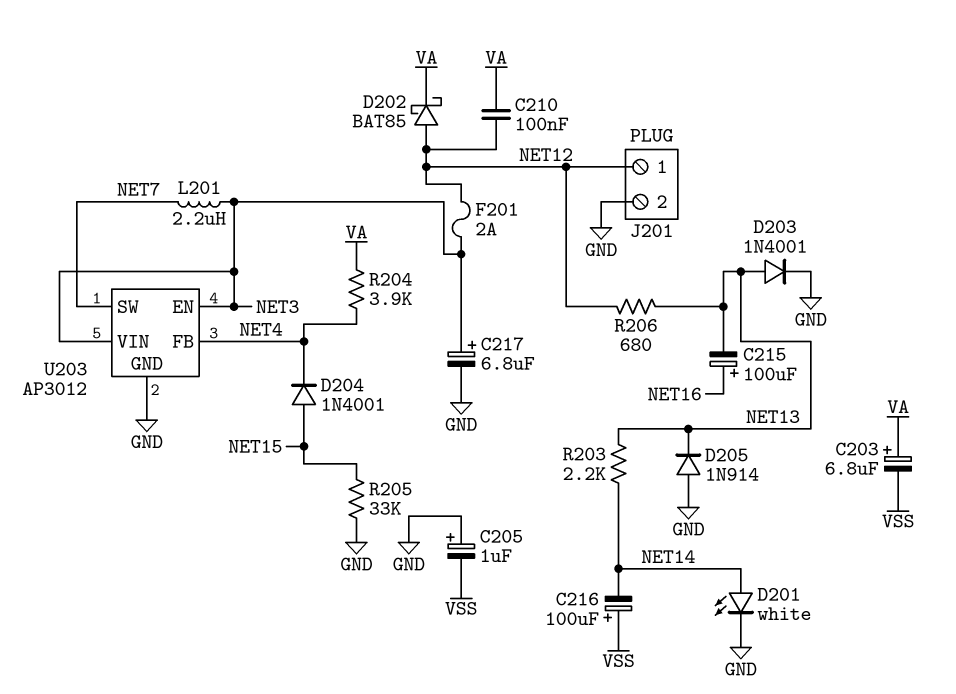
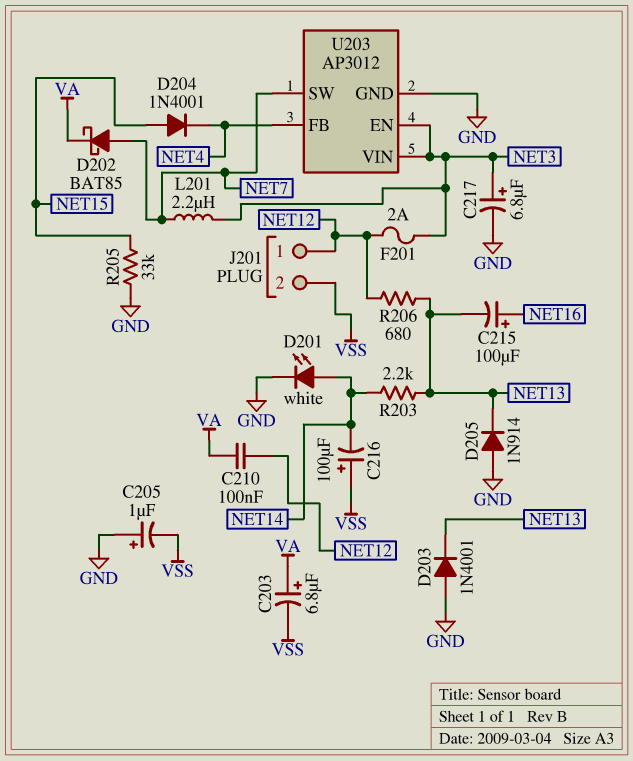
D202: schottky BAT85 (A NET12, K VA) -> schottky BAT85 (A NET7, K VA)
D203: diode 1N4001 (A NET13, K GND) -> diode 1N4001 (A GND, K NET13)
J201 pin 2: GND -> VSS
R204: 3.9k (NET4, VA) -> none

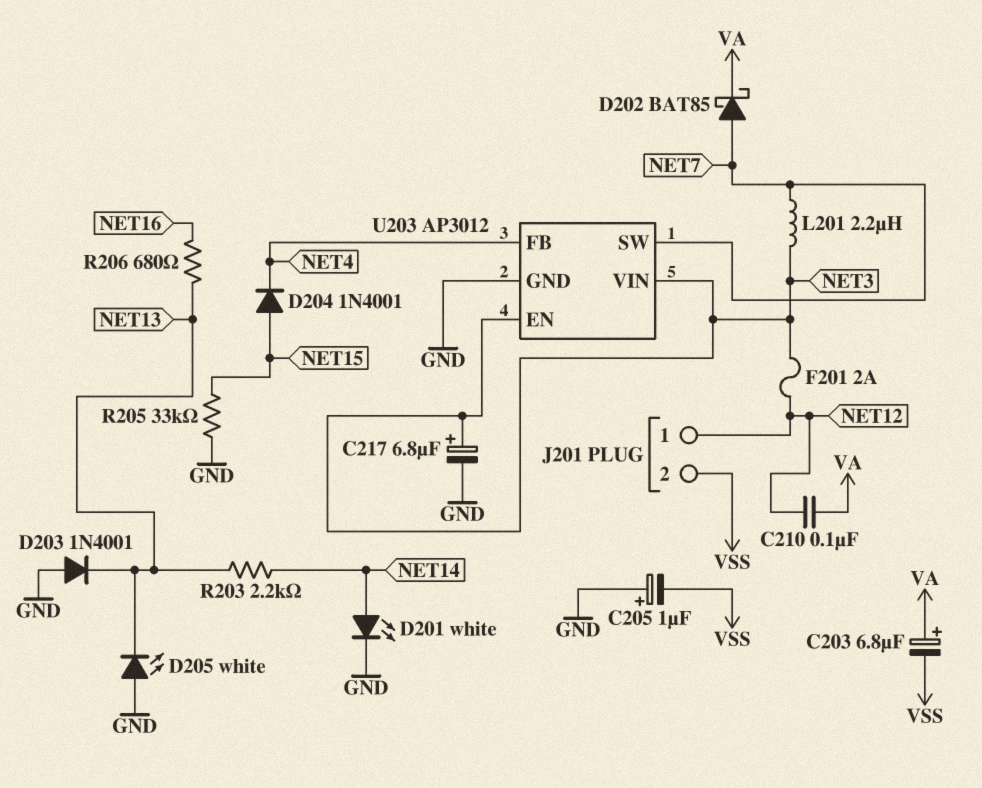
C215: 100uF (plus NET16, minus NET13) -> none
C216: 100uF (plus VSS, minus NET14) -> none
D205: diode 1N914 (A GND, K NET13) -> LED white (A GND, K NET13)
R206: 680 (NET12, NET13) -> 680 (NET13, NET16)

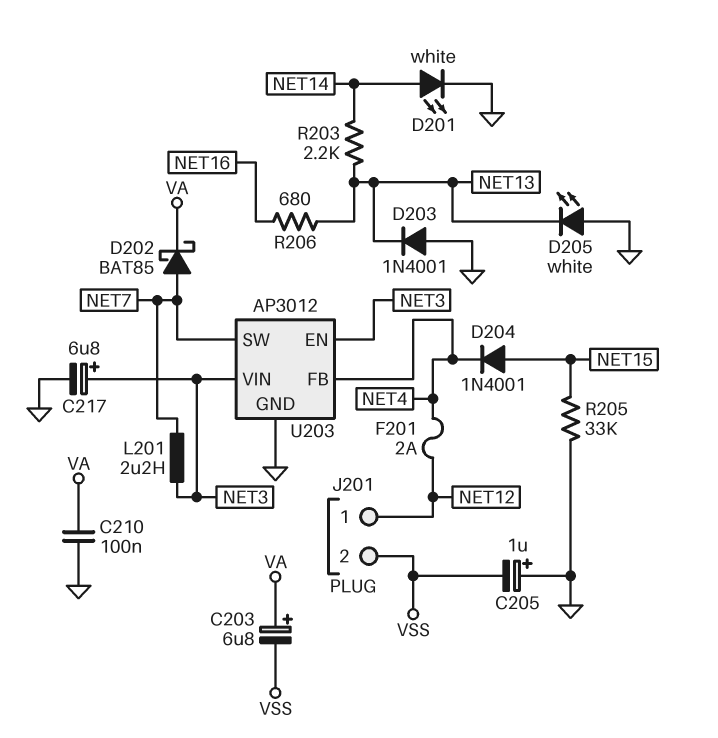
C210: 100nF (NET12, VA) -> 100nF (GND, VA)
F201: 2A (NET3, NET12) -> 2A (NET4, NET12)

